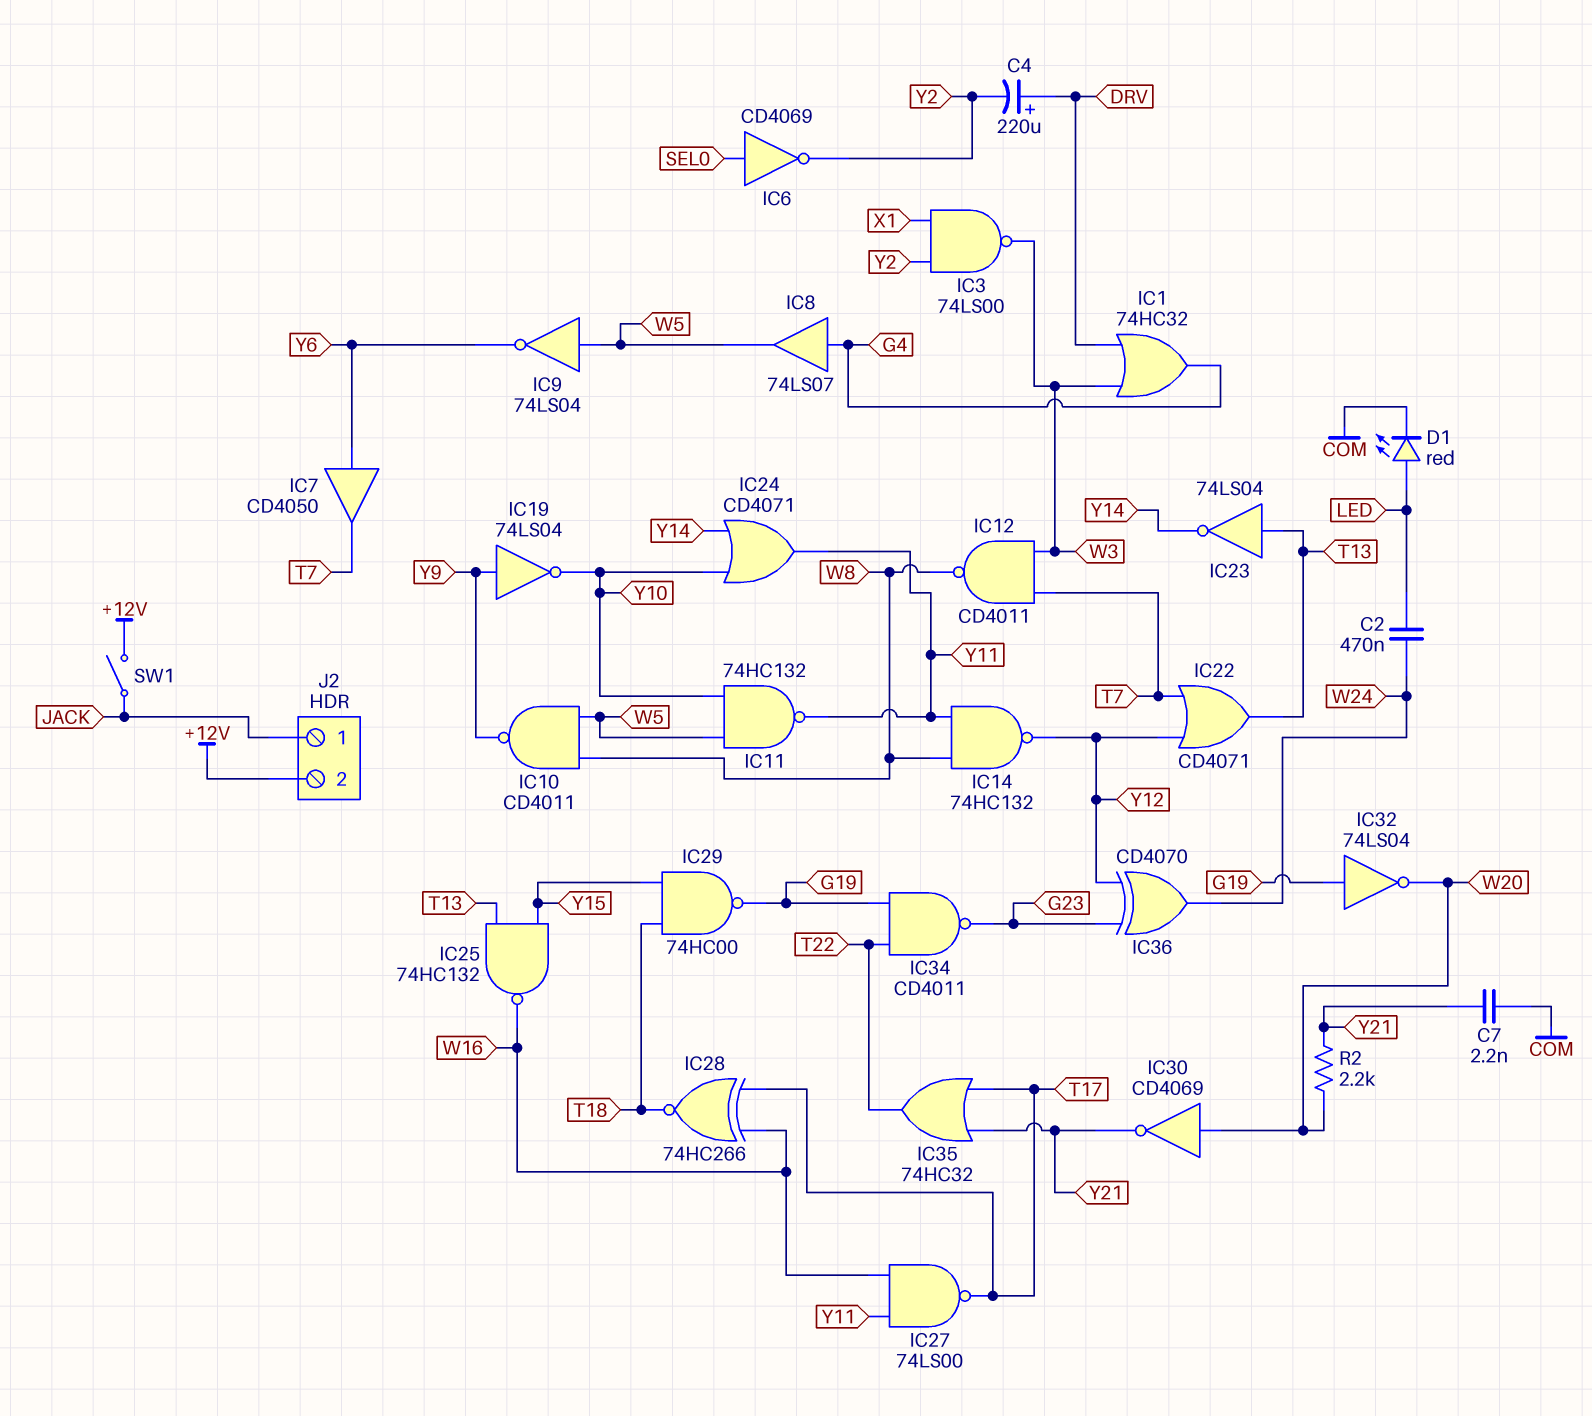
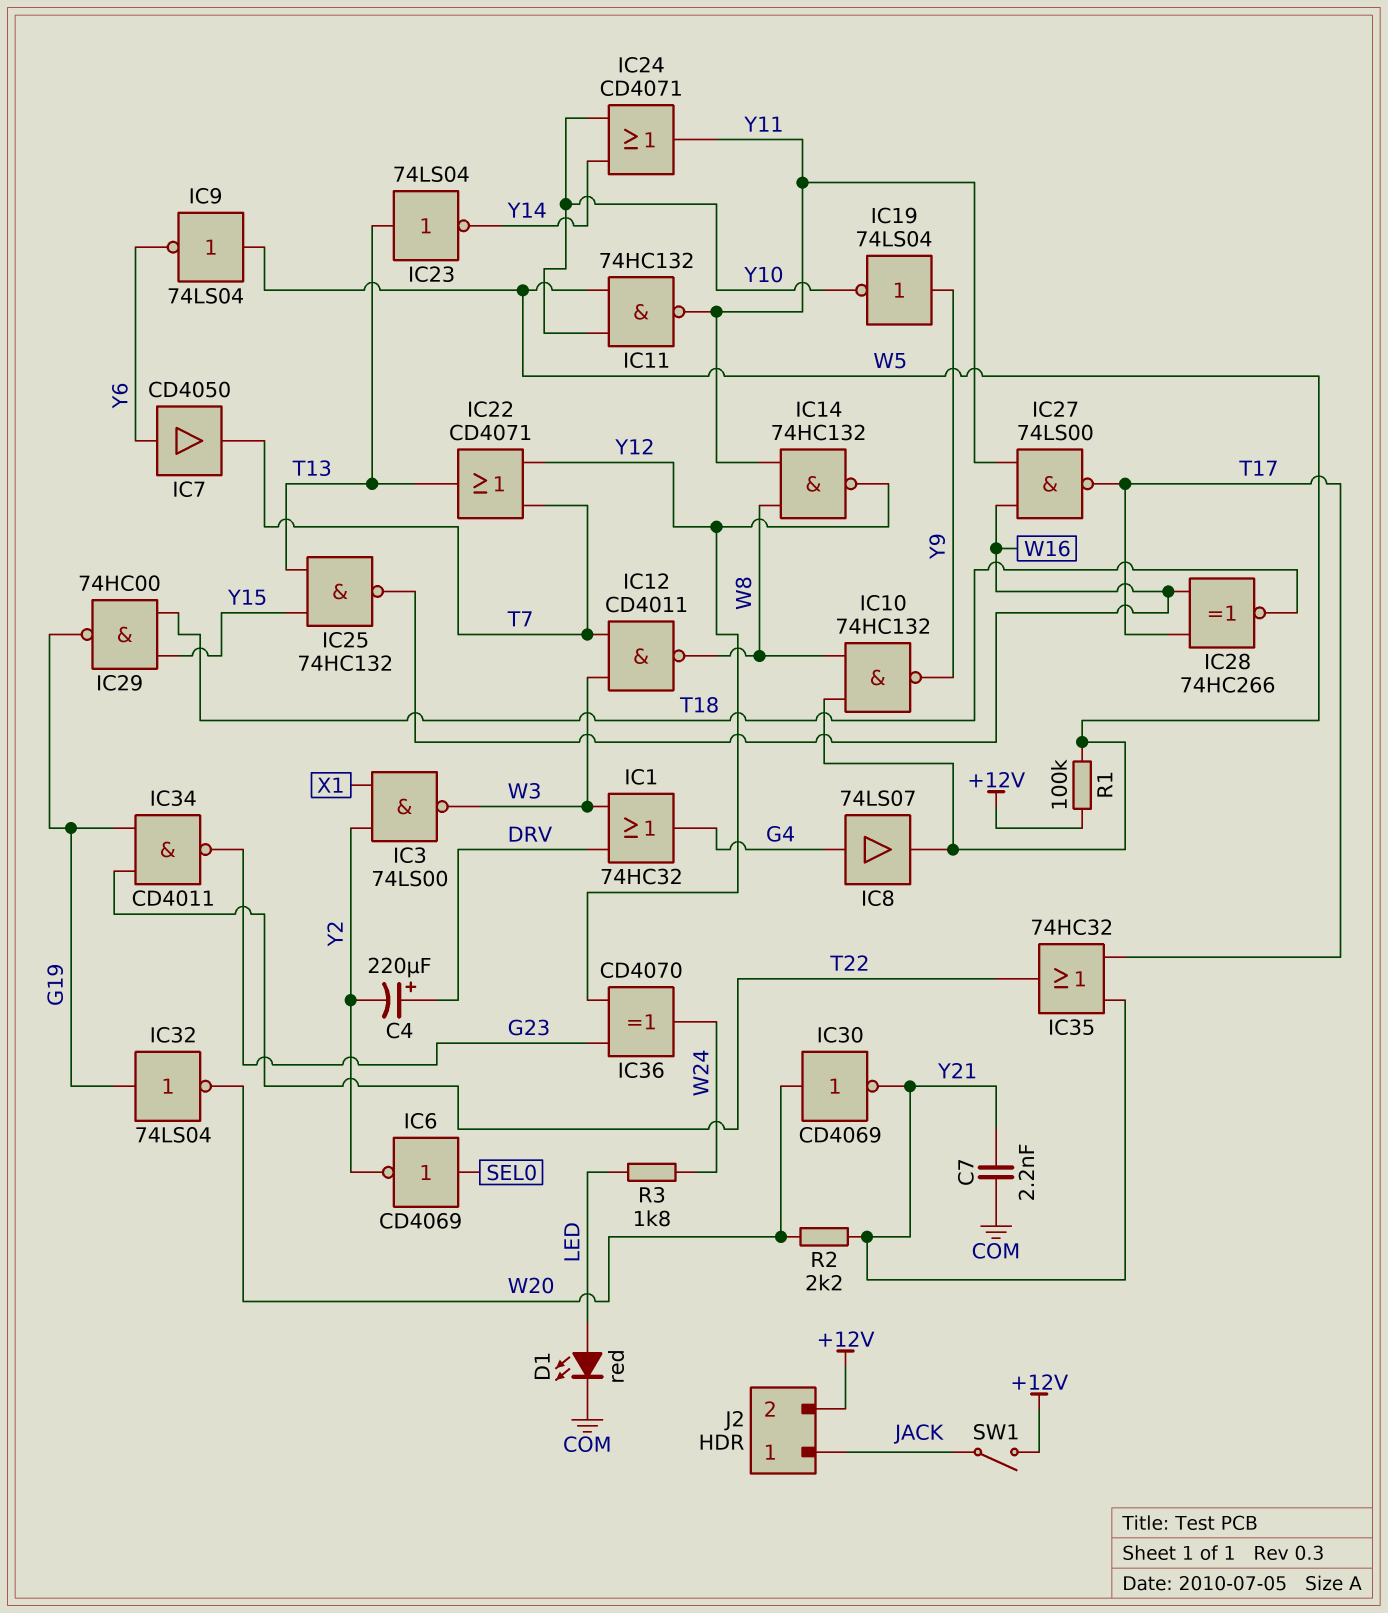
C2: 470nF (LED, W24) -> none
IC10: NAND CD4011 (in W5, in W8, out Y9) -> NAND 74HC132 (in W5, in W8, out Y9)
R1: none -> 100k (+12V, W5)
R3: none -> 1.8k (LED, W24)

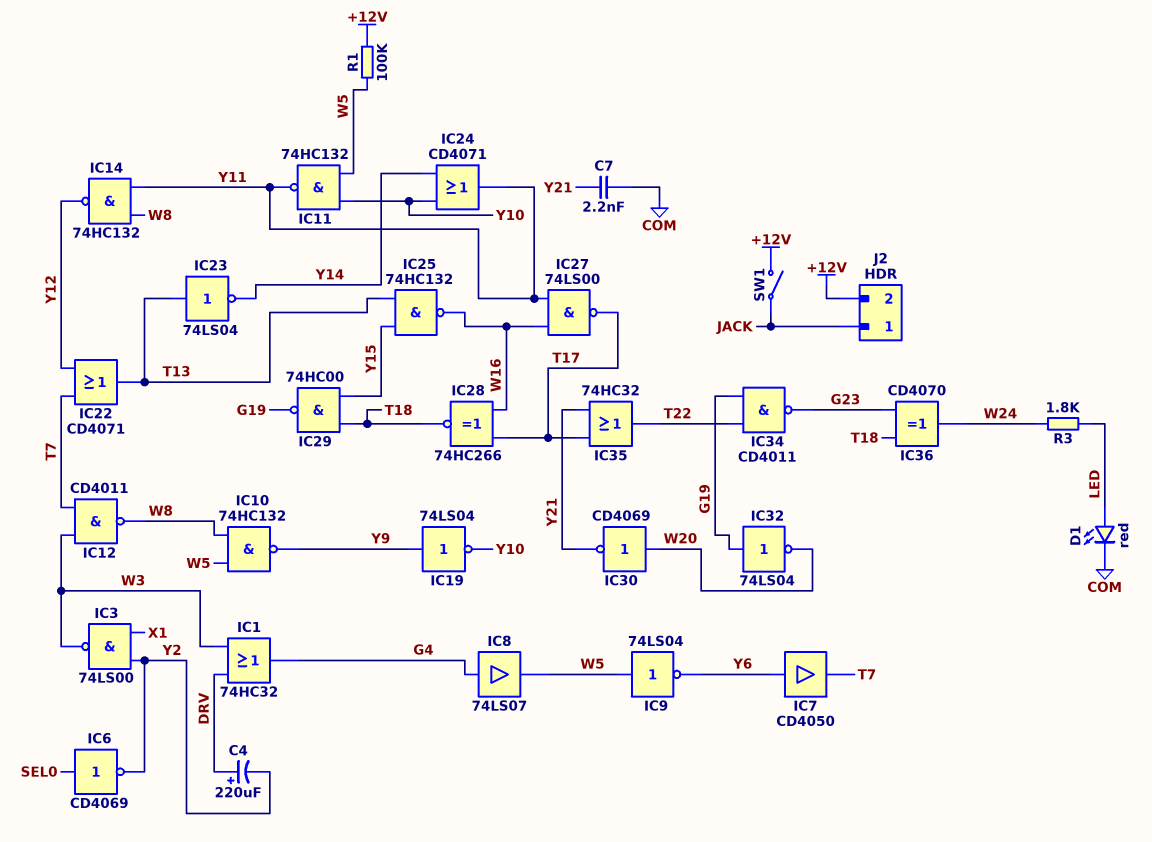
IC36: XOR CD4070 (in G23, in Y12, out W24) -> XOR CD4070 (in G23, in T18, out W24)
R2: 2.2k (W20, Y21) -> none

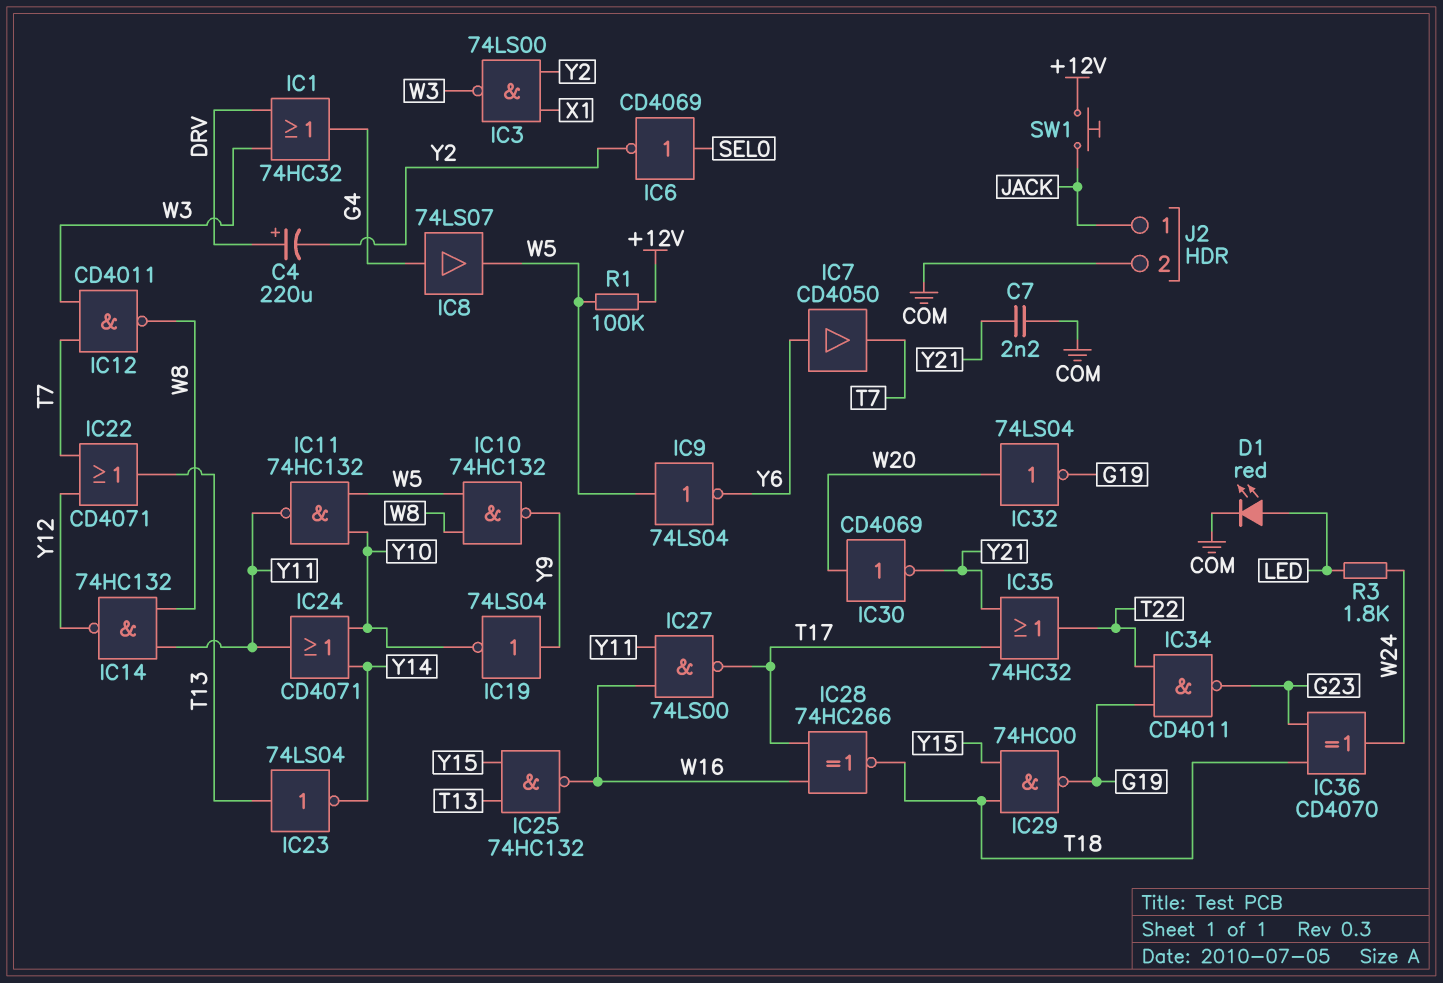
IC32: NOT 74LS04 (in G19, out W20) -> NOT 74LS04 (in W20, out G19)
J2 pin 2: +12V -> COM
SW1: switch (+12V, JACK) -> button (+12V, JACK)

